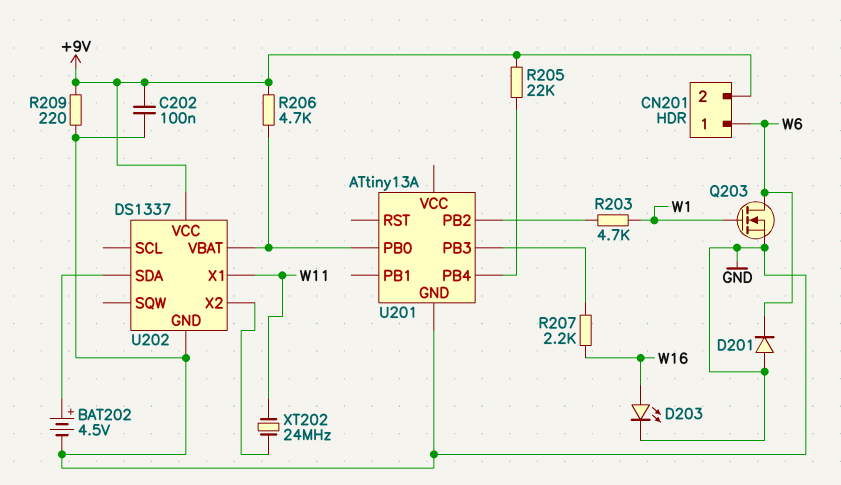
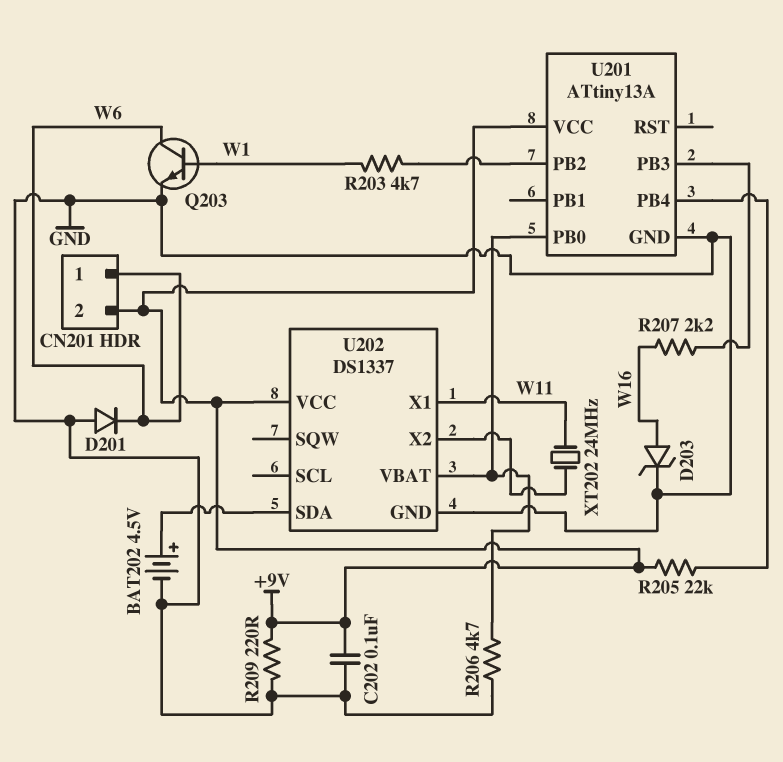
D203: LED (A W16, K GND) -> zener (A W16, K GND)
Q203: NMOS (G W1, D W6, S GND) -> NPN (B W1, C W6, E GND)
R206: 4.7k (+9V, U201/PB0) -> 4.7k (GND, U201/PB0)
U201 pin VCC: none -> +9V

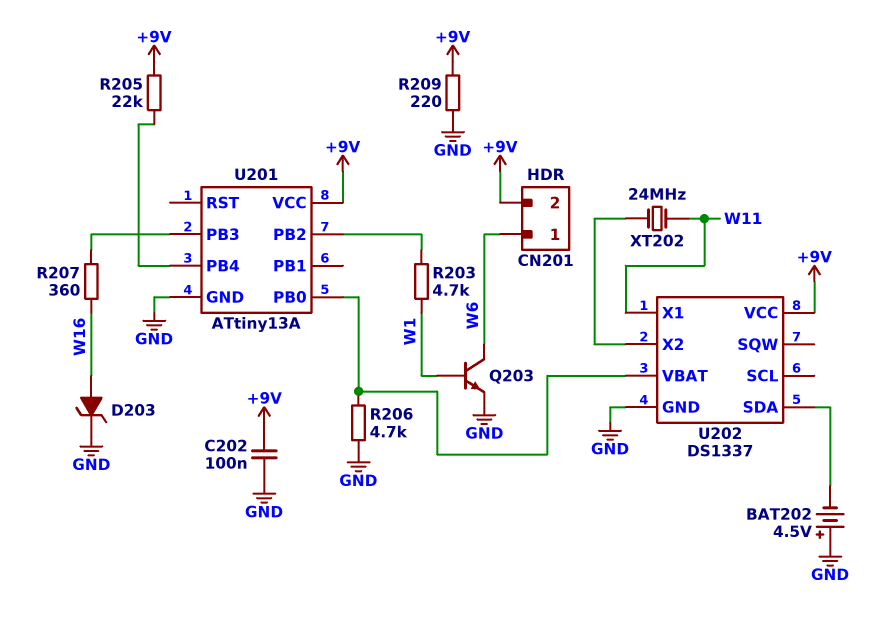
BAT202: 4.5V (plus U202/SDA, minus GND) -> 4.5V (plus GND, minus U202/SDA)
D201: diode (A GND, K W6) -> none
R207: 2.2k (U201/PB3, W16) -> 360 (U201/PB3, W16)

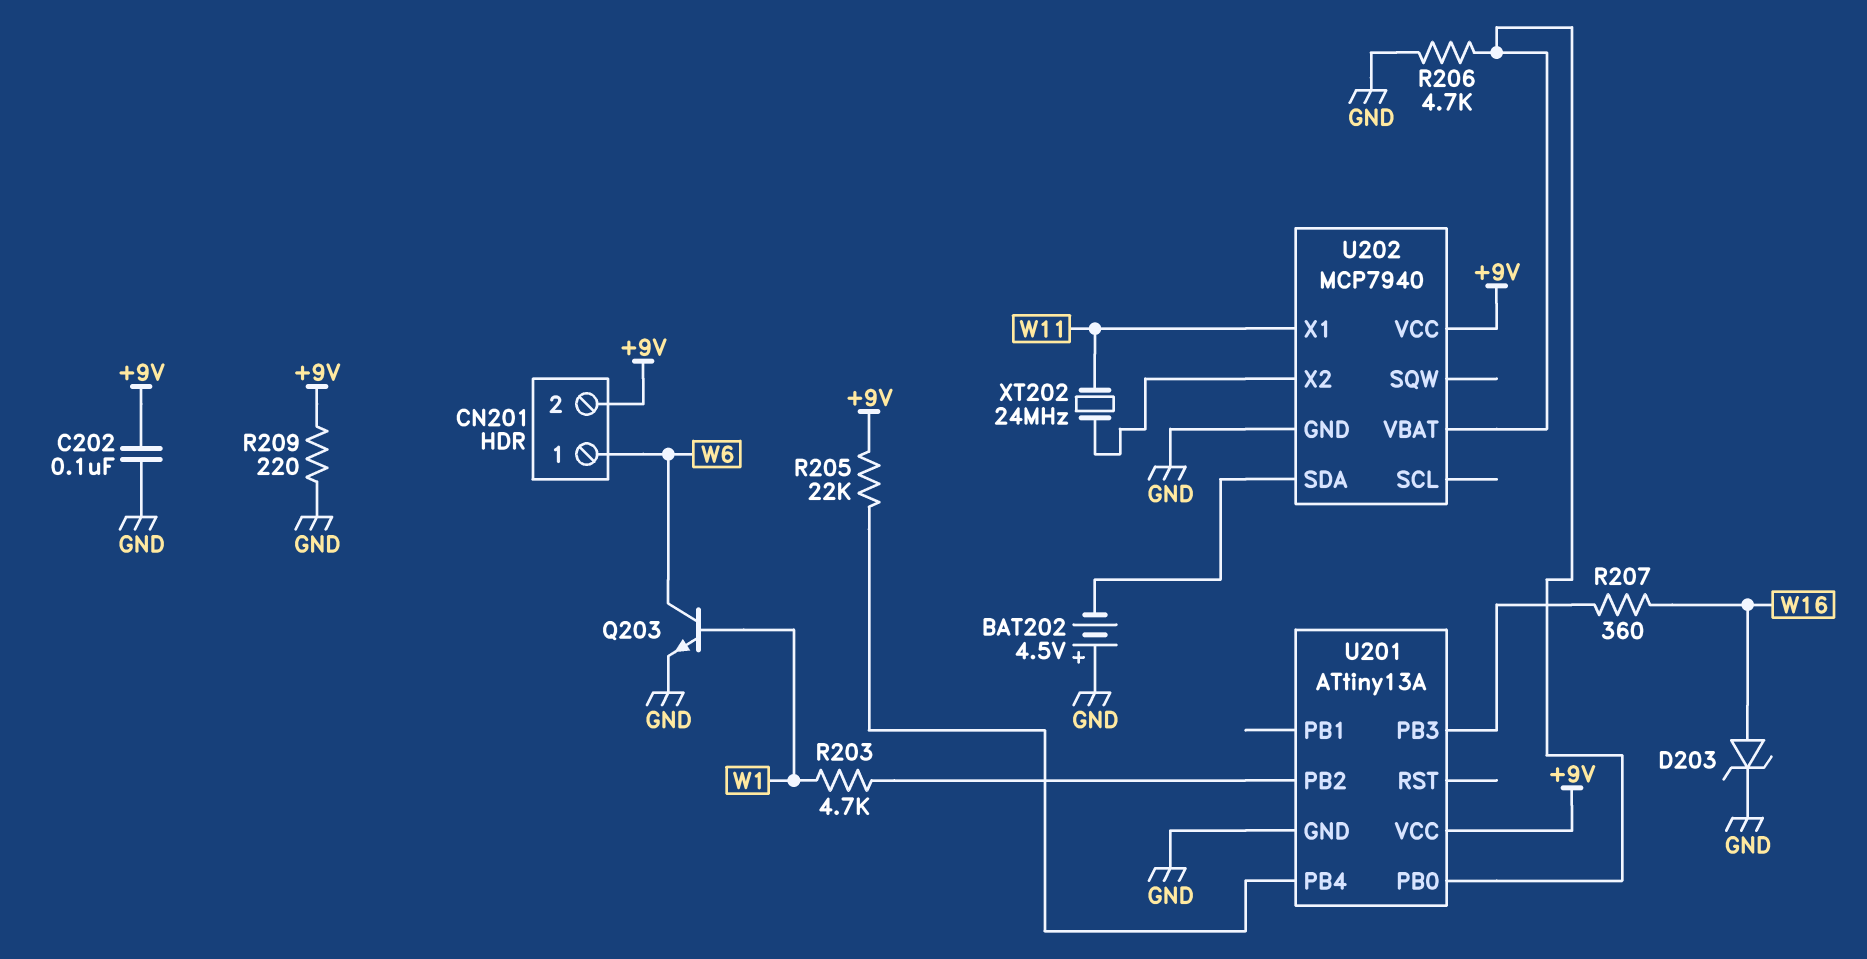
U202: DS1337 -> MCP7940

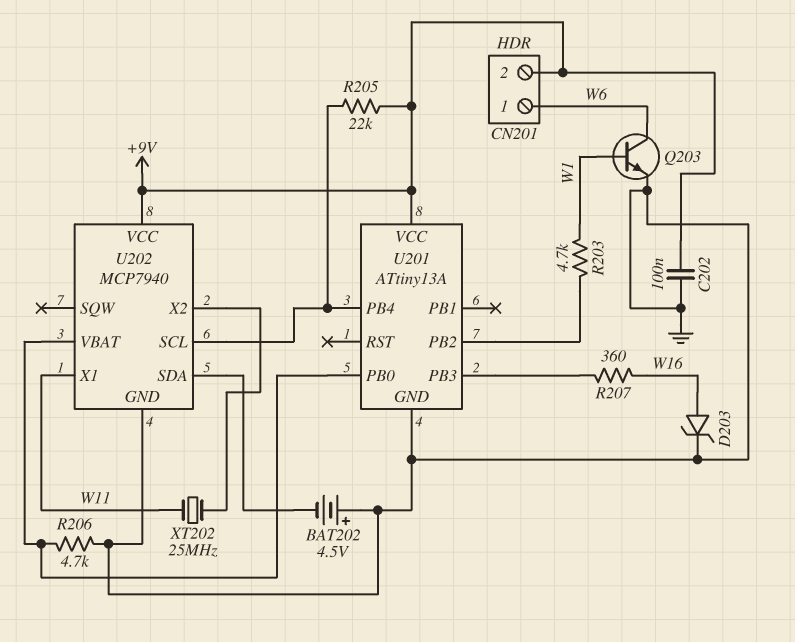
R209: 220 (+9V, GND) -> none
U202 pin SCL: none -> U201/PB4
XT202: 24MHz (U202/X2, W11) -> 25MHz (U202/X2, W11)

